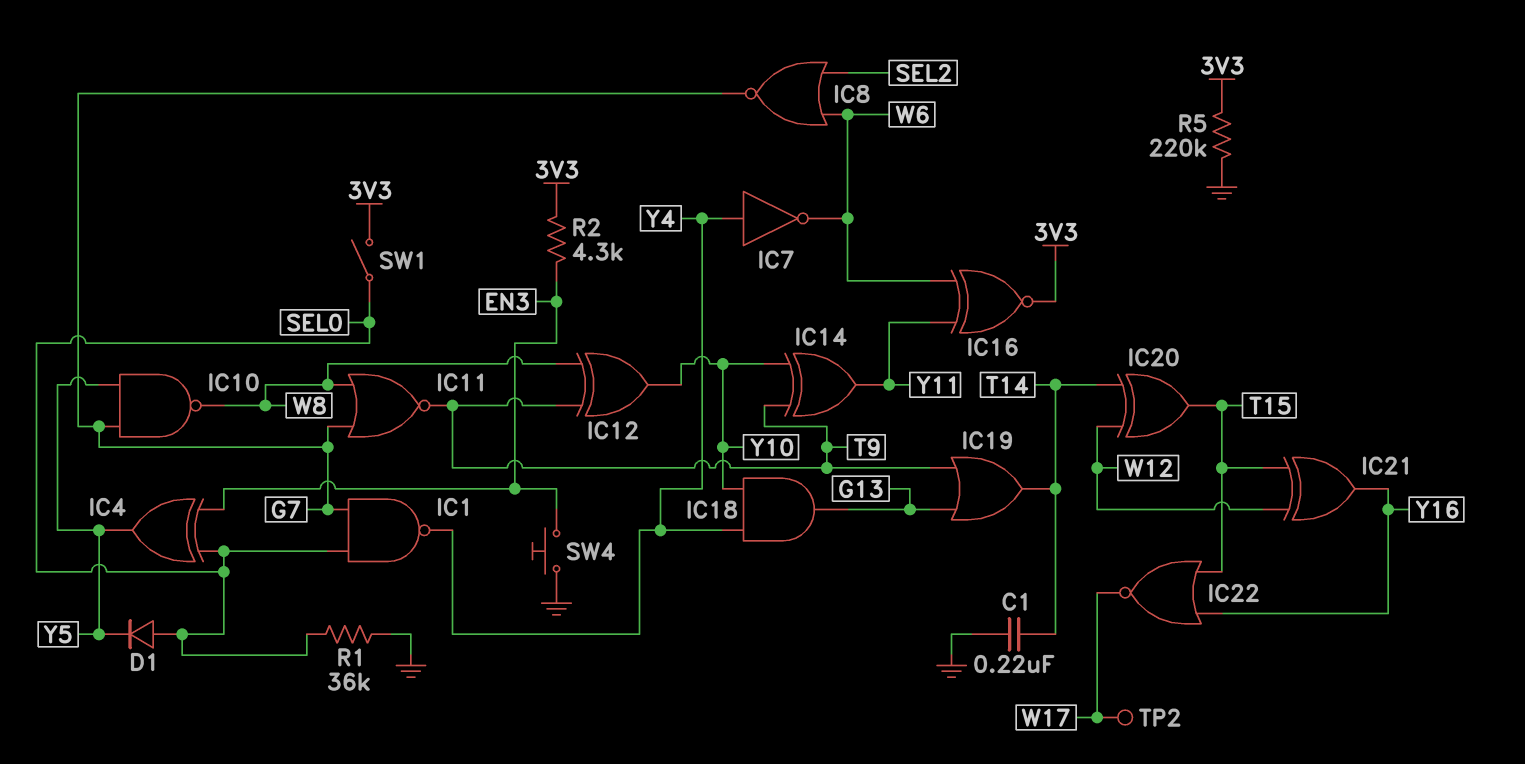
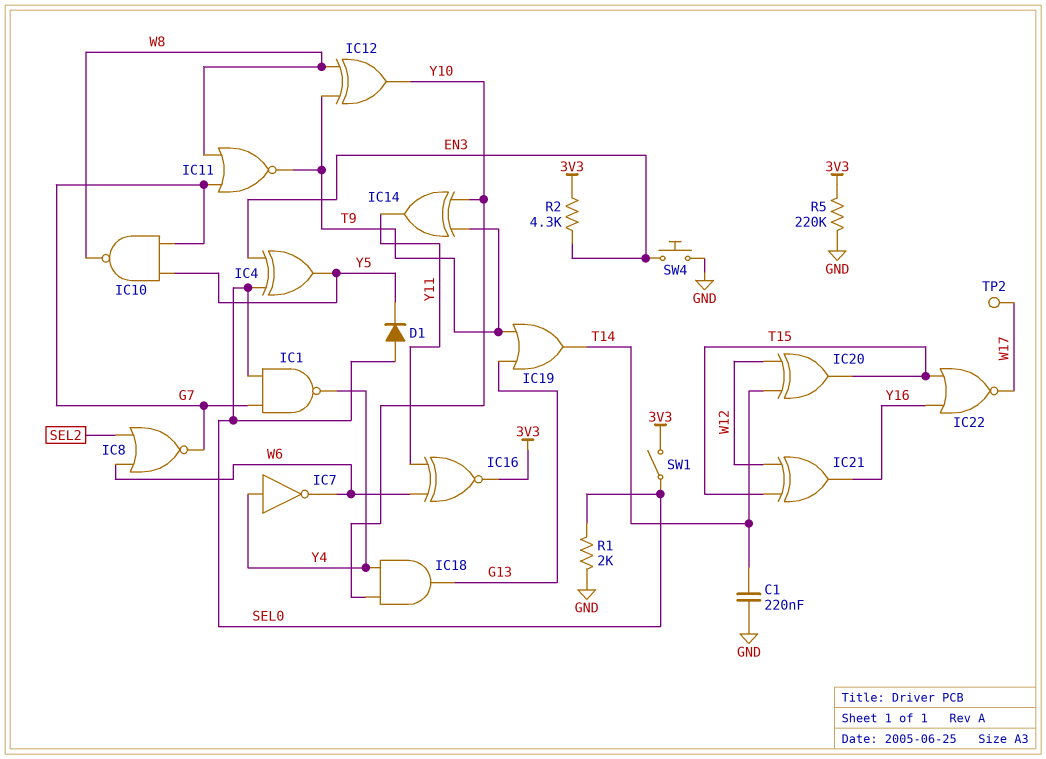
R1: 36k (GND, SEL0) -> 2k (GND, SEL0)

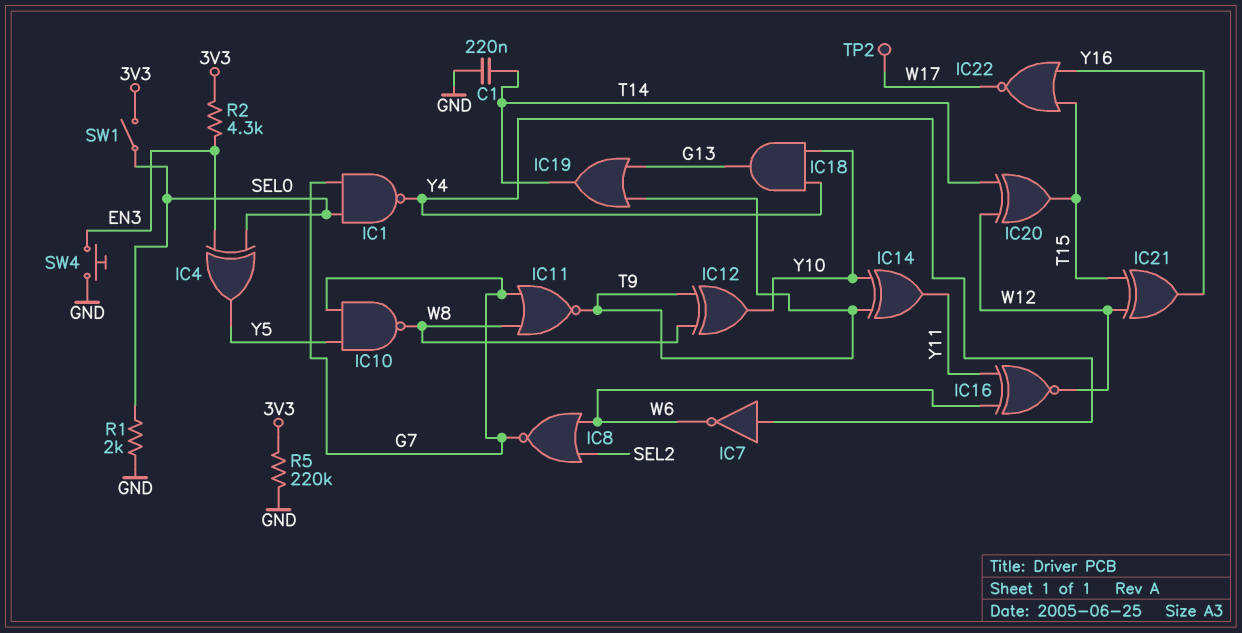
D1: diode (A SEL0, K Y5) -> none
IC16: XNOR (in W6, in Y11, out 3V3) -> XNOR (in W6, in Y11, out W12)

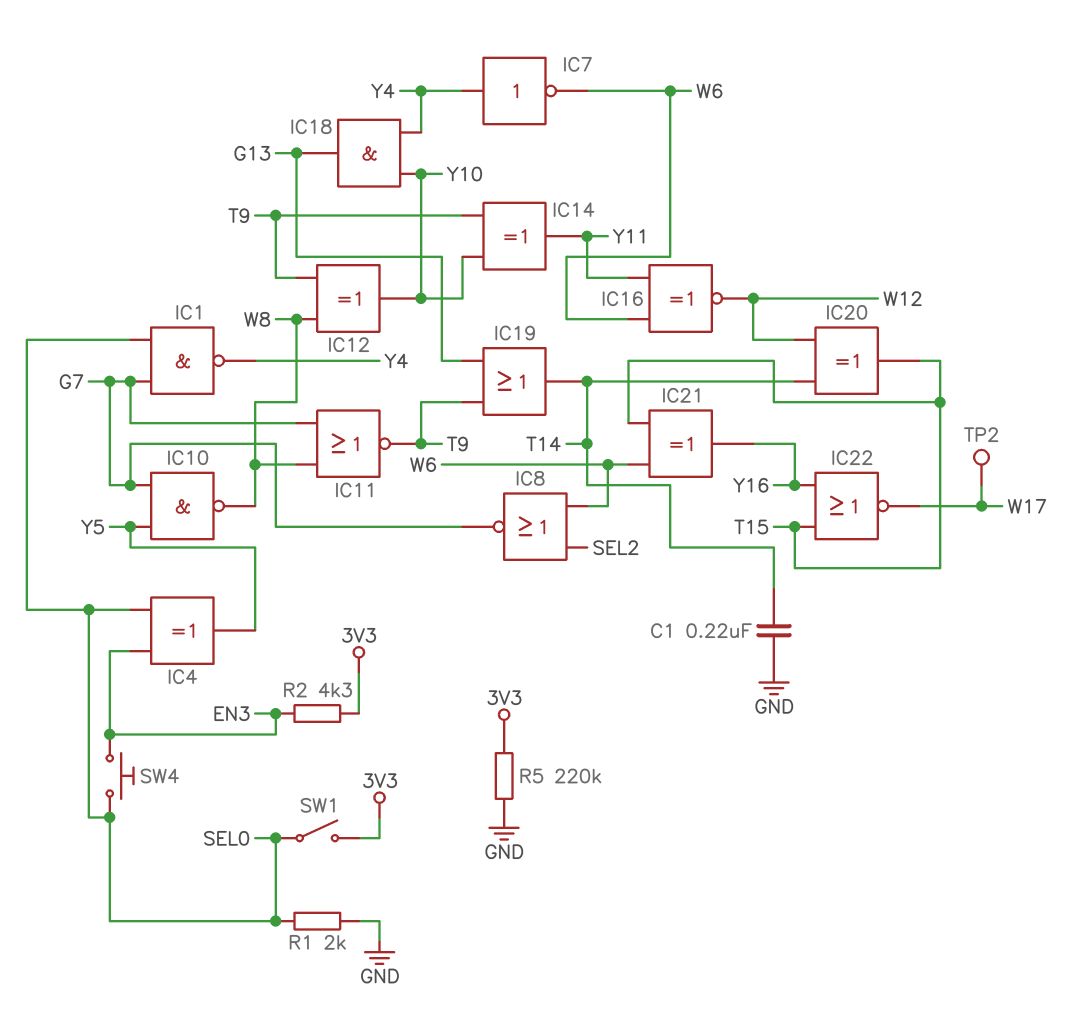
IC21: XOR (in T15, in W12, out Y16) -> XOR (in T15, in W6, out Y16)
SW4: button (EN3, GND) -> button (EN3, SEL0)

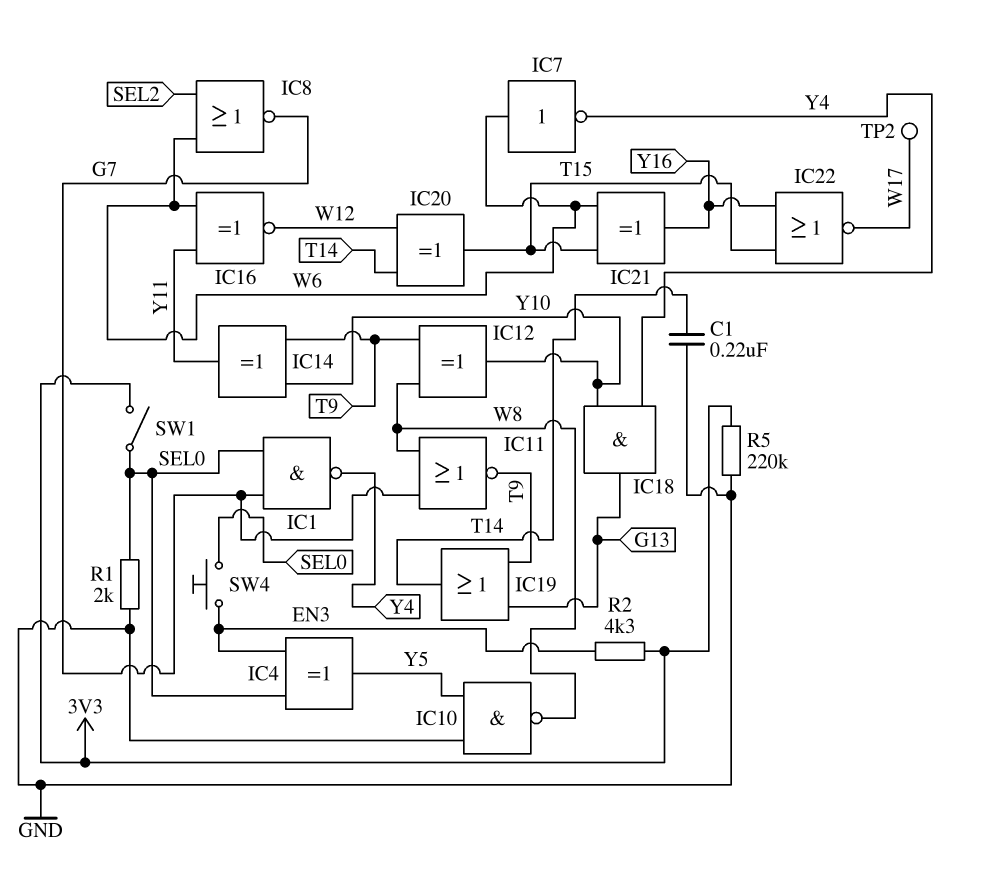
IC7: NOT (in Y4, out W6) -> NOT (in W6, out Y4)
IC10: NAND (in G7, in Y5, out W8) -> NAND (in GND, in Y5, out W8)

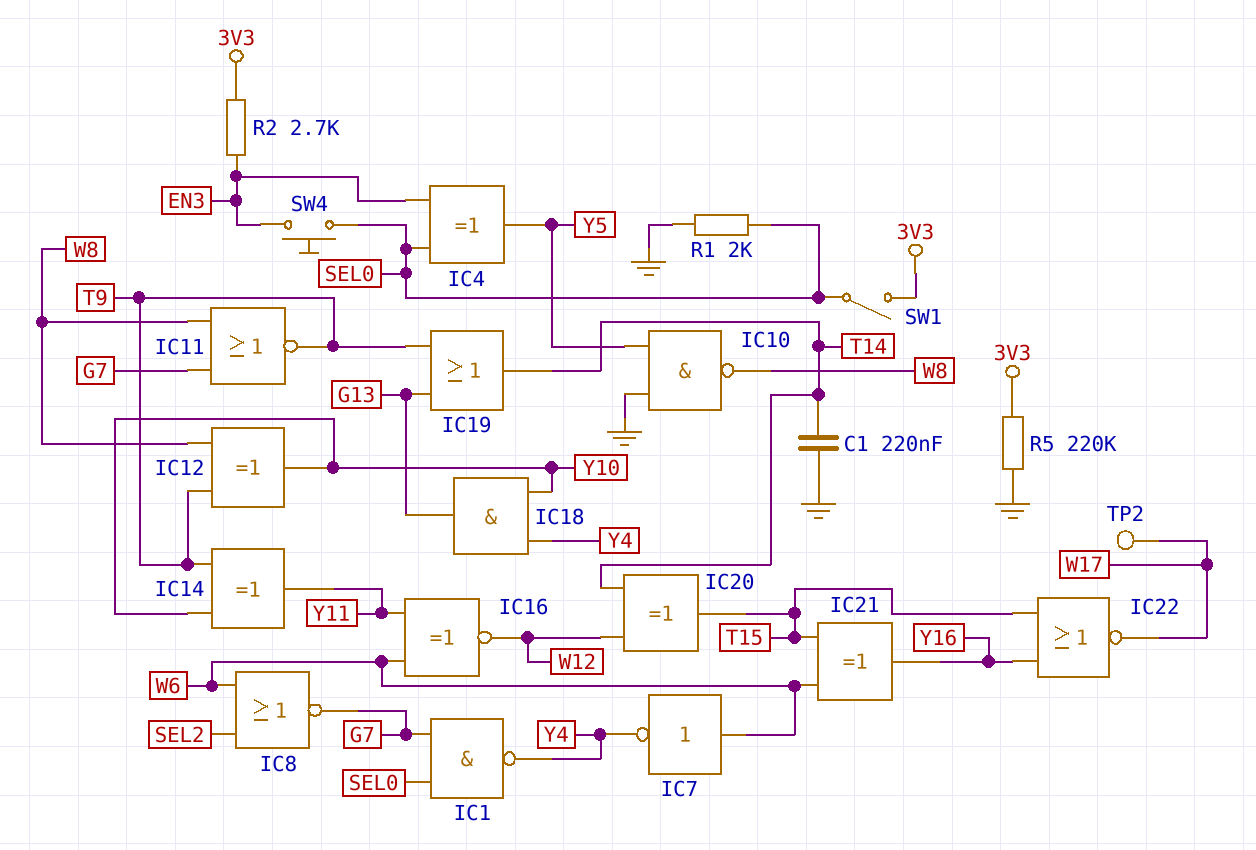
R2: 4.3k (3V3, EN3) -> 2.7k (3V3, EN3)

